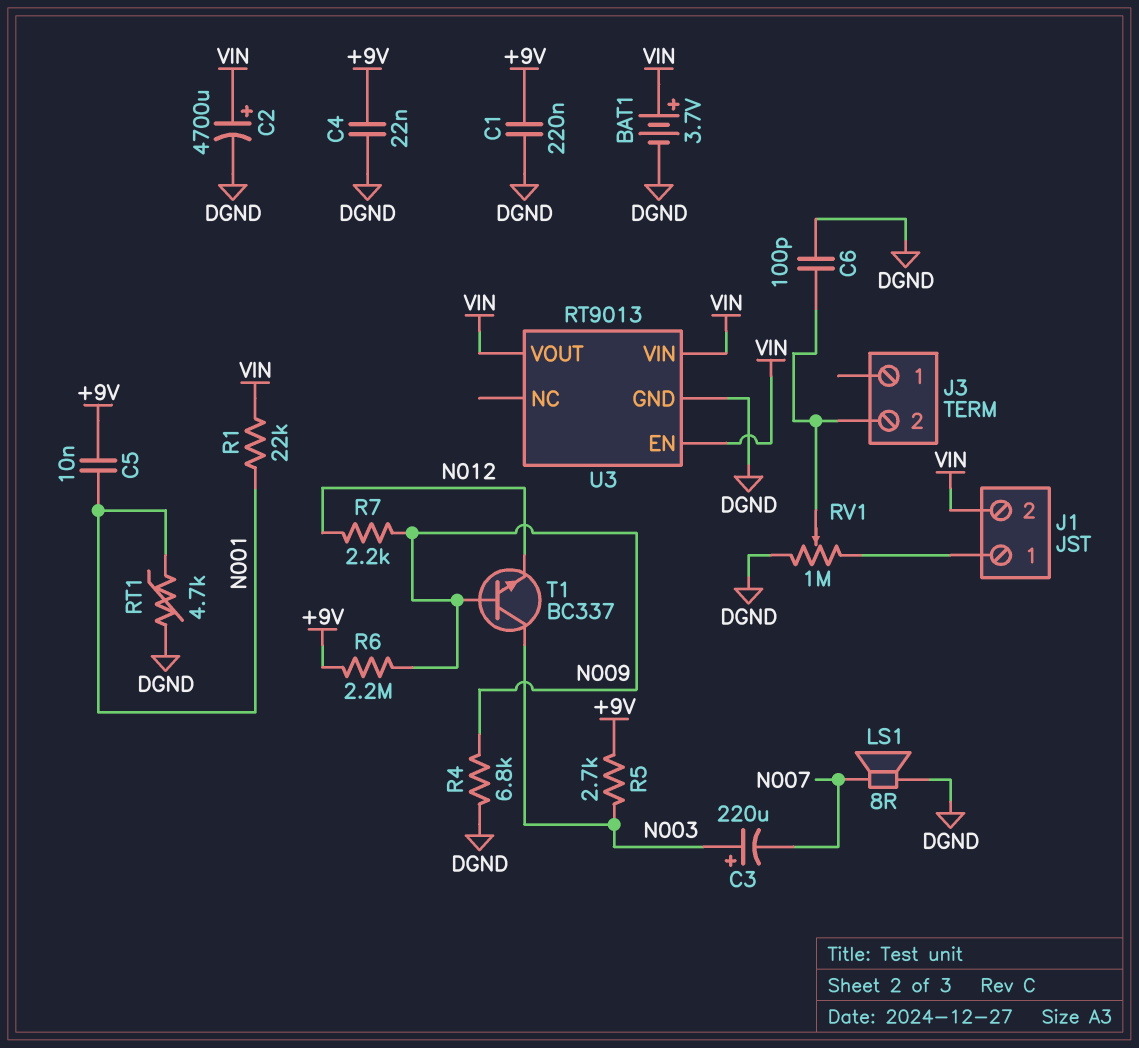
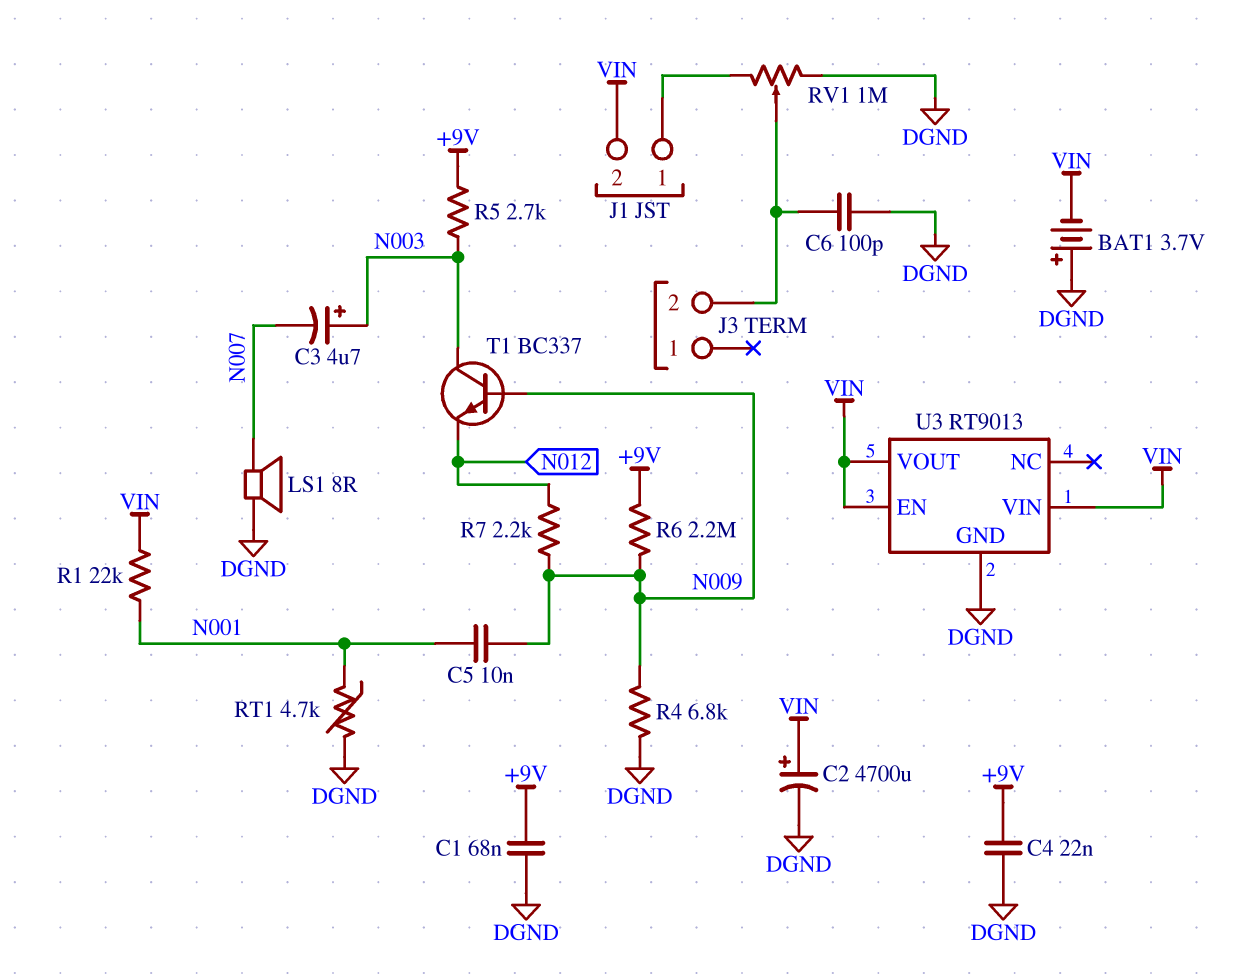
BAT1: 3.7V (plus VIN, minus DGND) -> 3.7V (plus DGND, minus VIN)
C1: 220nF (+9V, DGND) -> 68nF (+9V, DGND)
C3: 220uF (plus N003, minus N007) -> 4.7uF (plus N003, minus N007)
C5: 10nF (+9V, N001) -> 10nF (N001, N009)

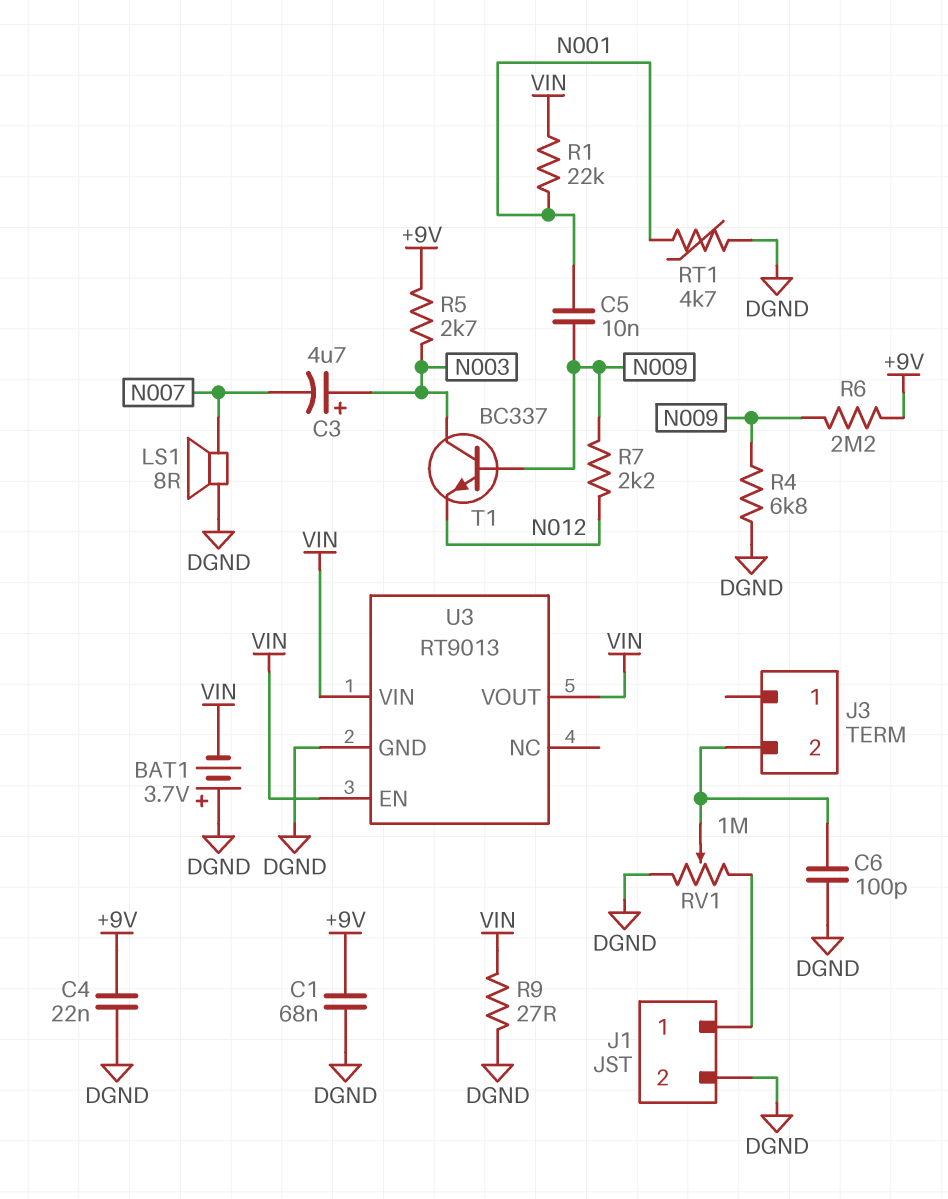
C2: 4700uF (plus VIN, minus DGND) -> none
J1 pin 2: VIN -> DGND
R9: none -> 27 (DGND, VIN)

